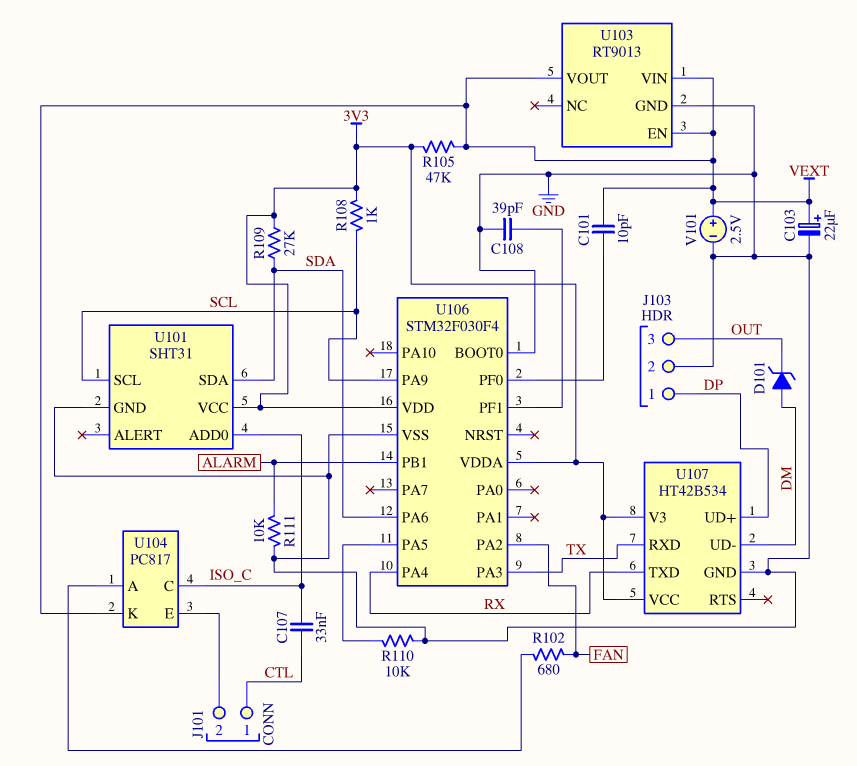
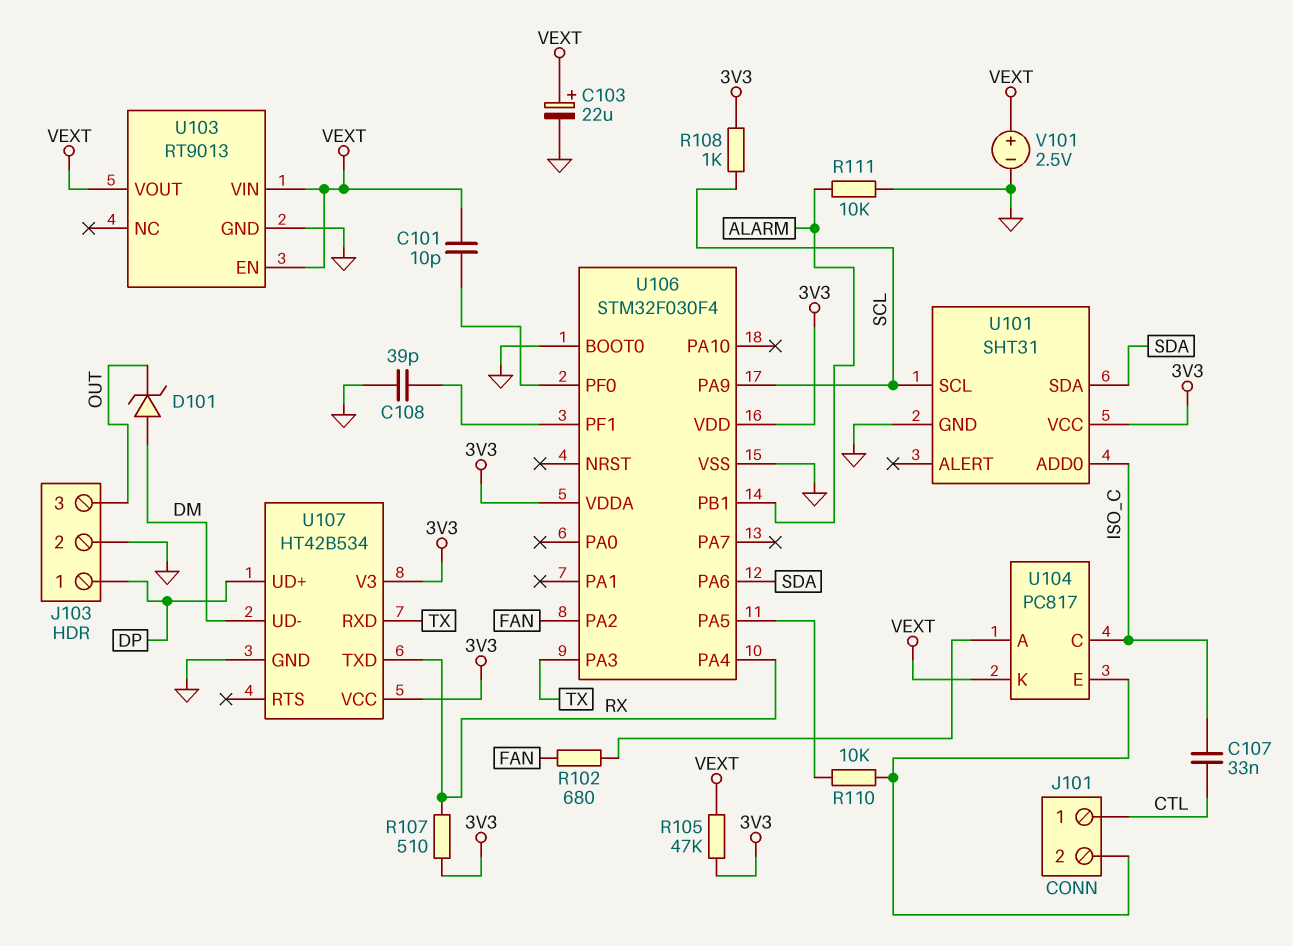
R107: none -> 510 (3V3, RX)
R109: 27k (3V3, SDA) -> none
R110: 10k (GND, U106/PA5) -> 10k (J101/2, U106/PA5)

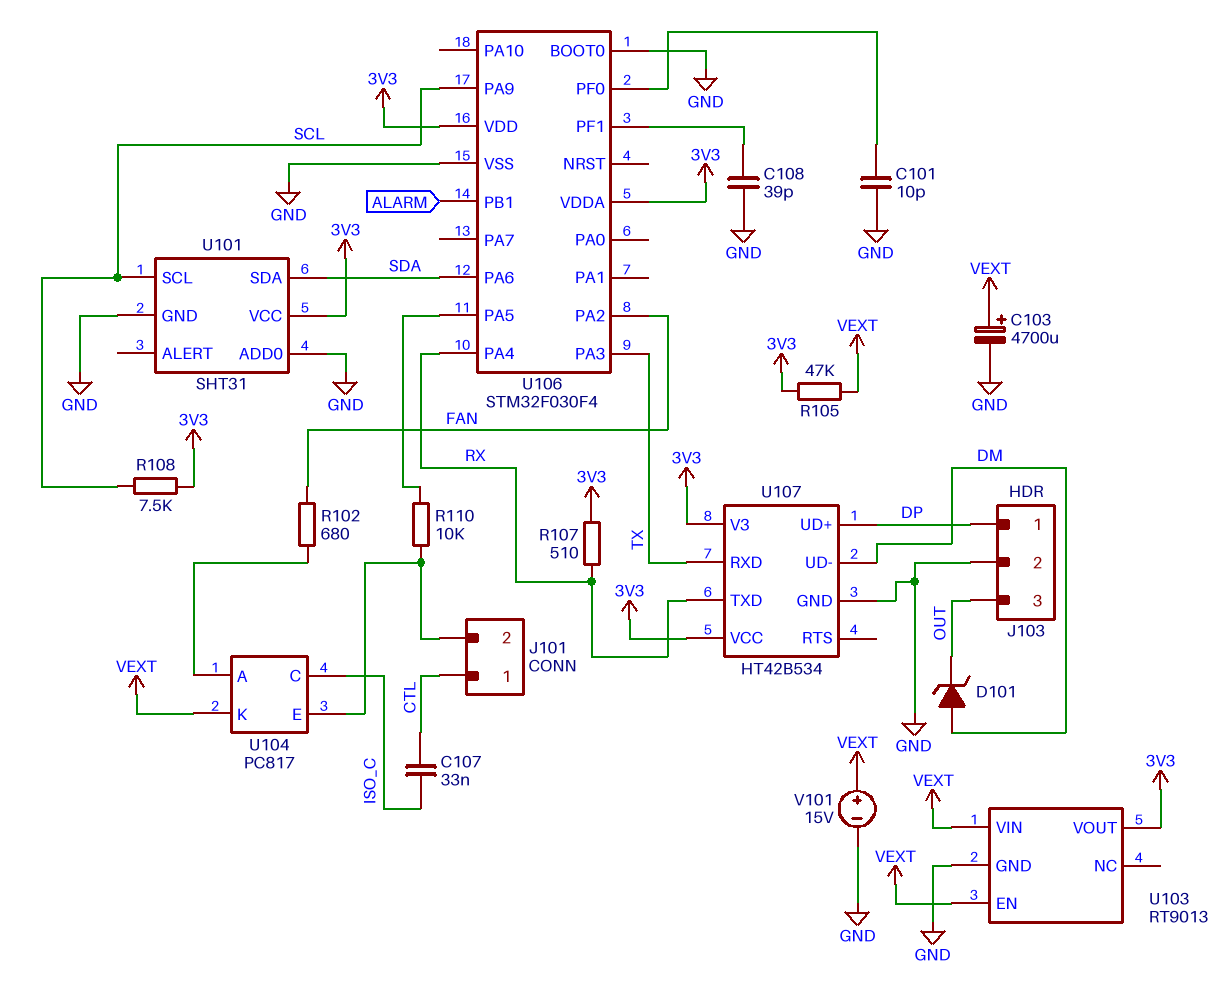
C101: 10pF (U106/PF0, VEXT) -> 10pF (GND, U106/PF0)
C103: 22uF (plus VEXT, minus GND) -> 4700uF (plus VEXT, minus GND)
R108: 1k (3V3, SCL) -> 7.5k (3V3, SCL)
R111: 10k (ALARM, GND) -> none
U101 pin ADD0: ISO_C -> GND
U103 pin VOUT: VEXT -> 3V3
V101: 2.5V (plus VEXT, minus GND) -> 15V (plus VEXT, minus GND)

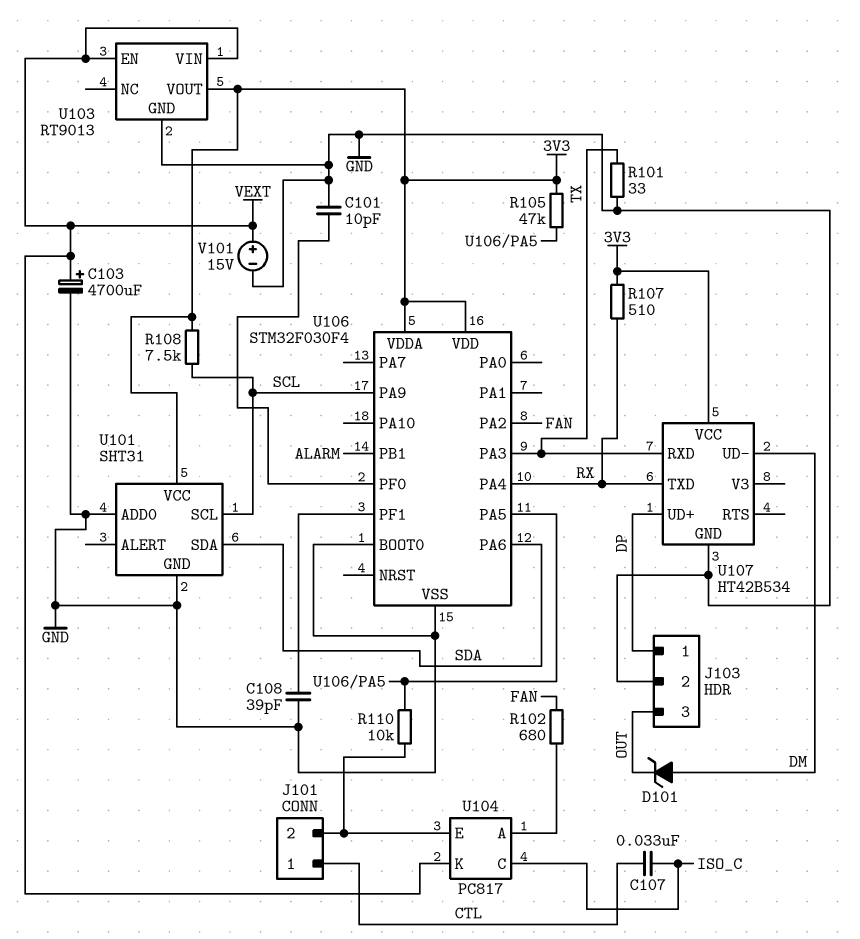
R101: none -> 33 (GND, TX)
R105: 47k (3V3, VEXT) -> 47k (3V3, U106/PA5)
U107 pin V3: 3V3 -> none

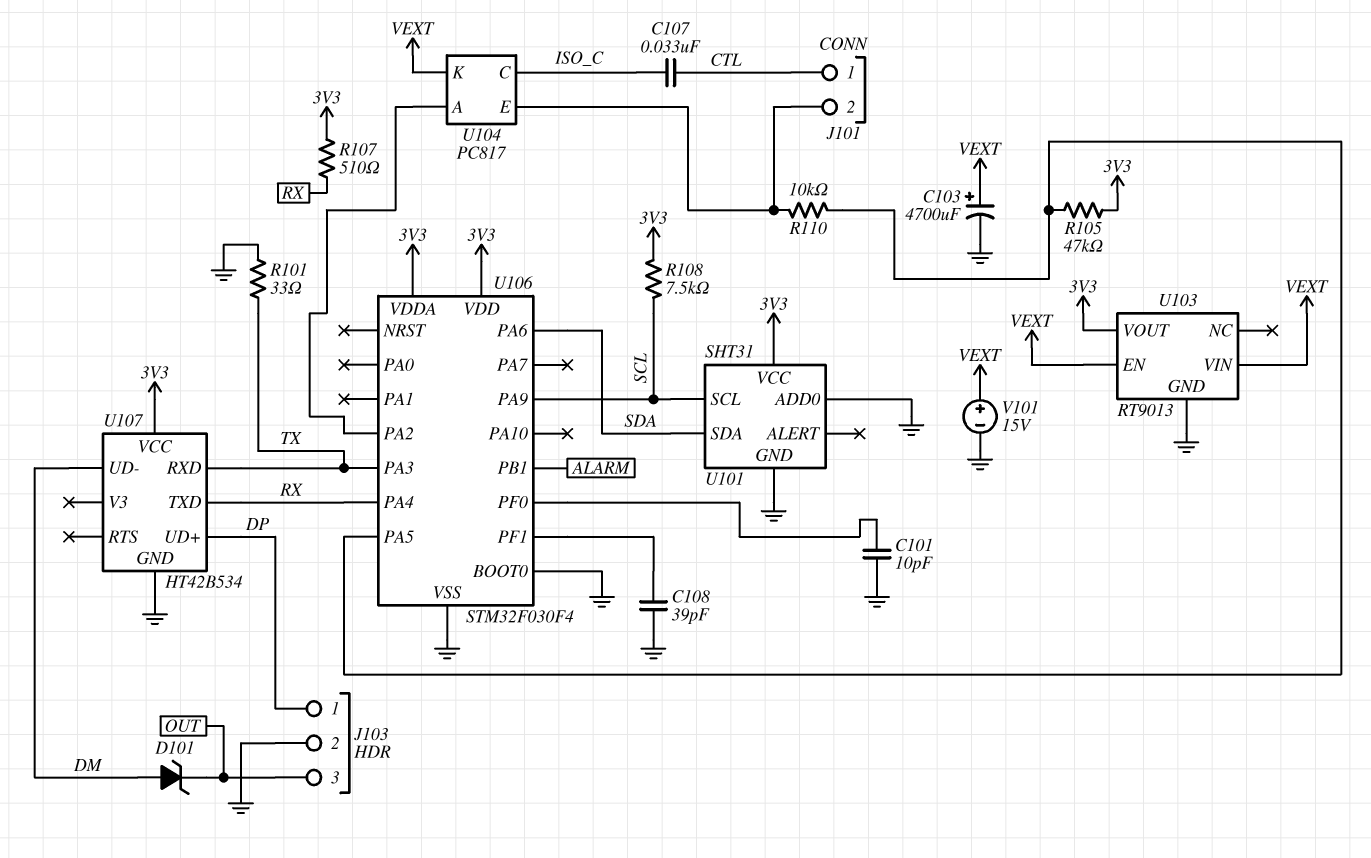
R102: 680 (FAN, U104/A) -> none
U106 pin PA2: FAN -> U104/A

